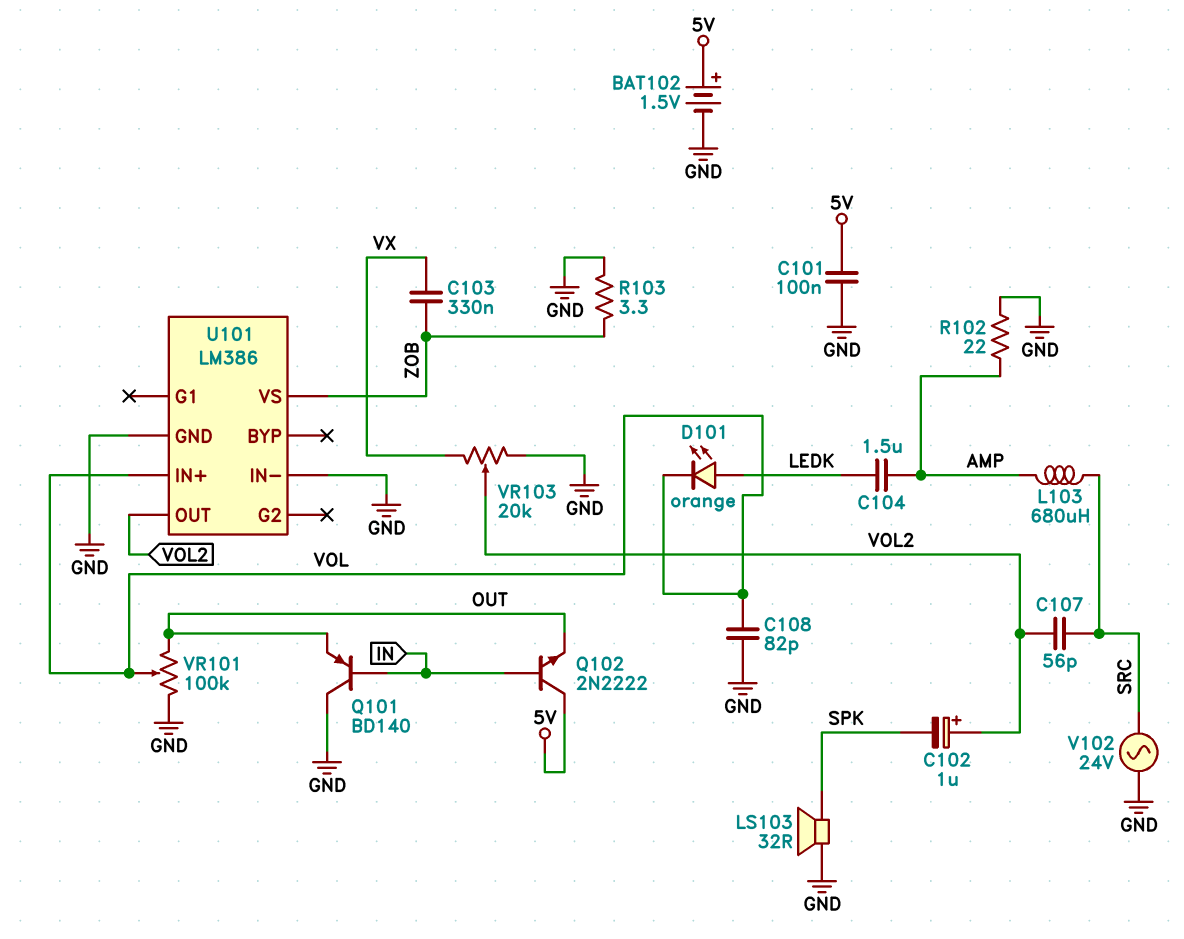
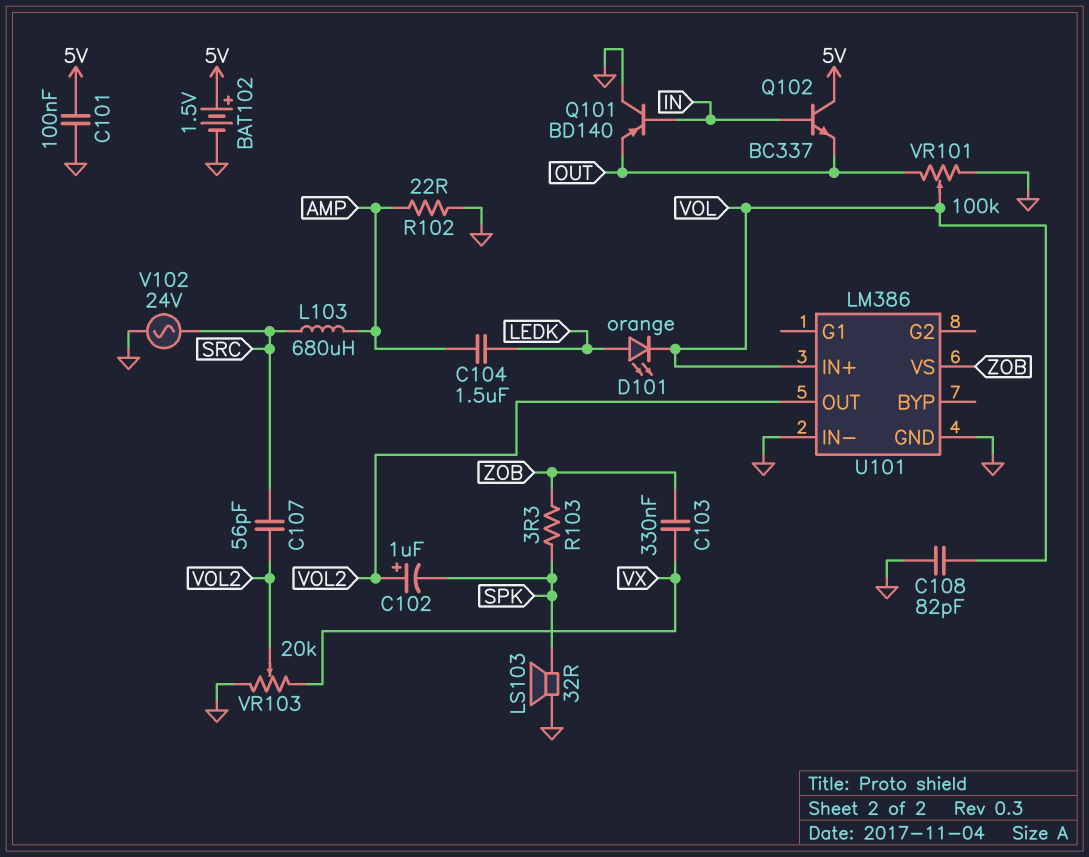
Q102: NPN 2N2222 (B IN, C 5V, E OUT) -> NPN BC337 (B IN, C 5V, E OUT)
R103: 3.3 (GND, ZOB) -> 3.3 (SPK, ZOB)

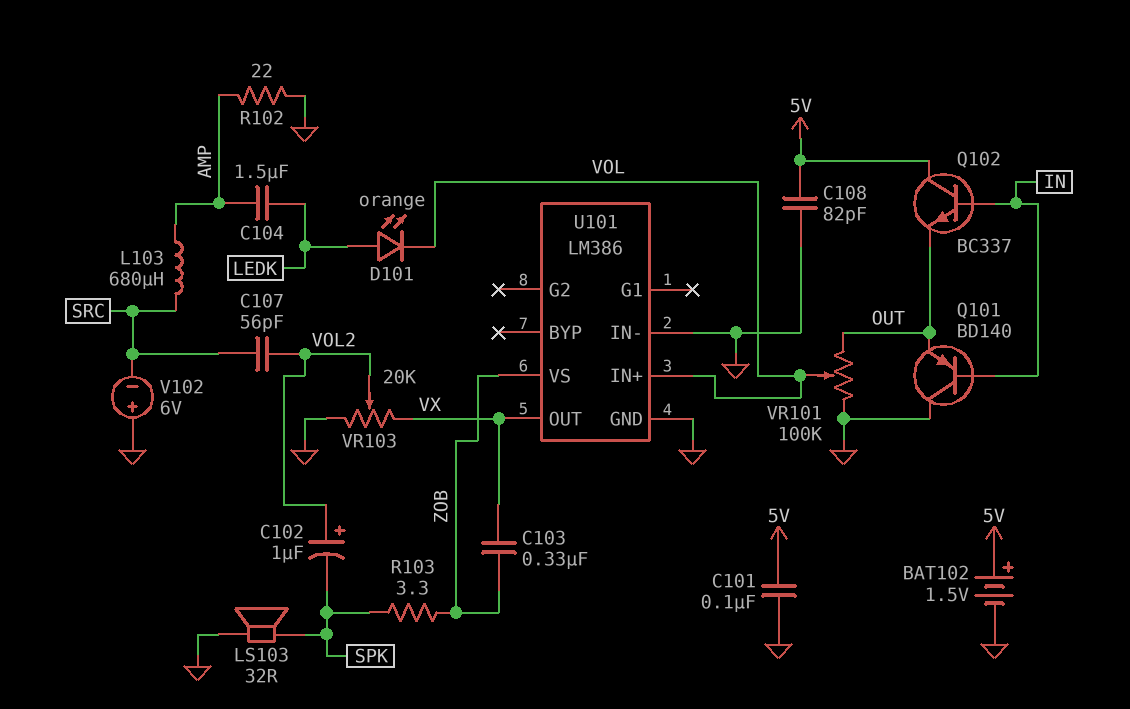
C108: 82pF (GND, VOL) -> 82pF (5V, GND)
U101 pin OUT: VOL2 -> VX
V102: AC 24V (GND, SRC) -> 6V (plus GND, minus SRC)

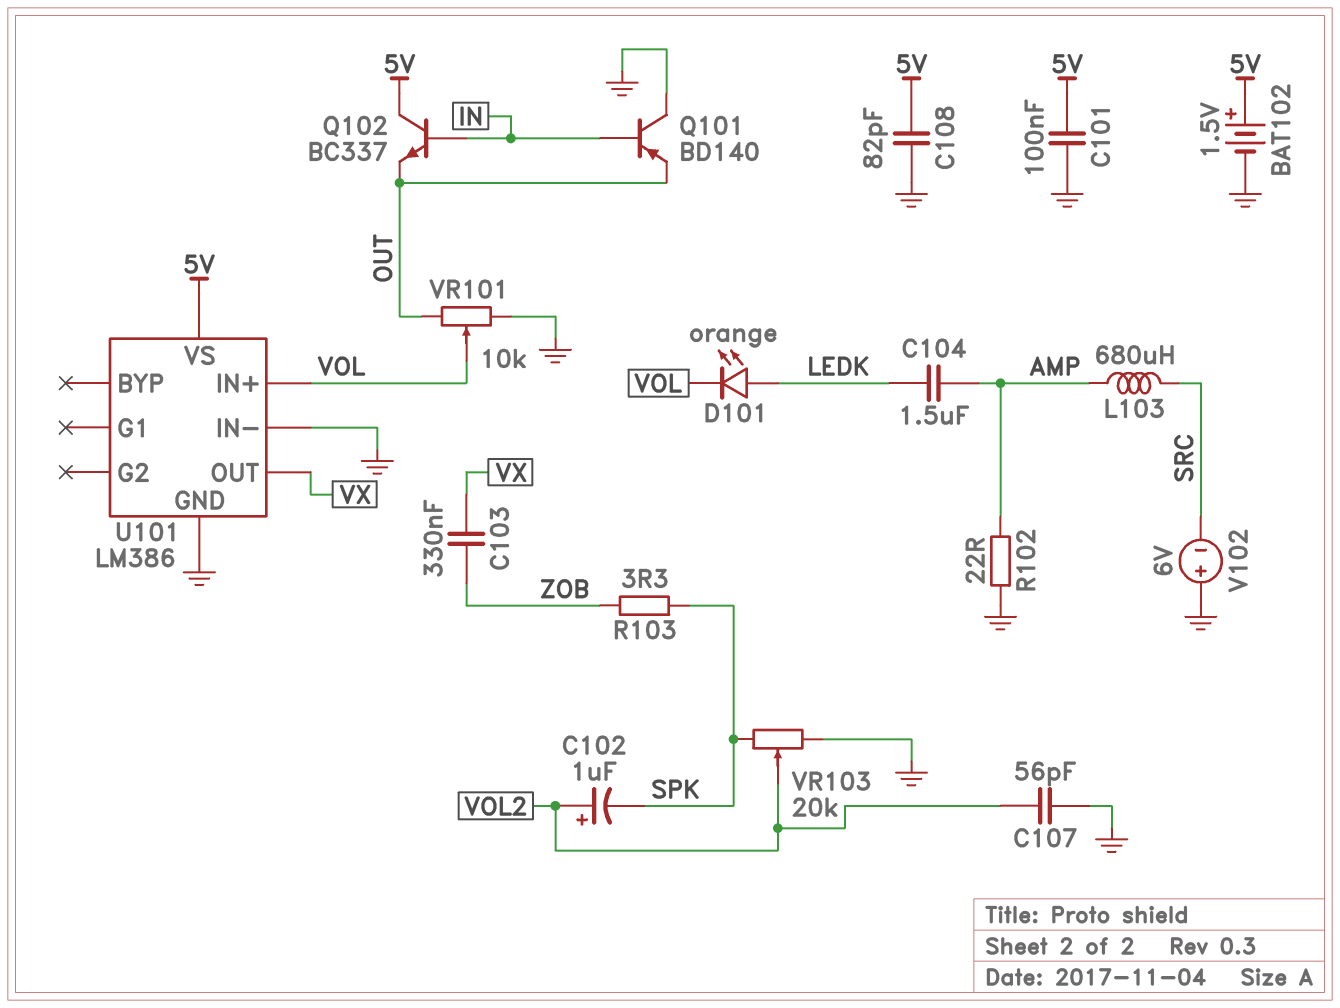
C107: 56pF (SRC, VOL2) -> 56pF (GND, VOL2)
LS103: speaker 32R (GND, SPK) -> none
U101 pin VS: ZOB -> 5V
VR101: 100k (GND, OUT, wiper VOL) -> 10k (GND, OUT, wiper VOL)
VR103: 20k (GND, VX, wiper VOL2) -> 20k (GND, SPK, wiper VOL2)

